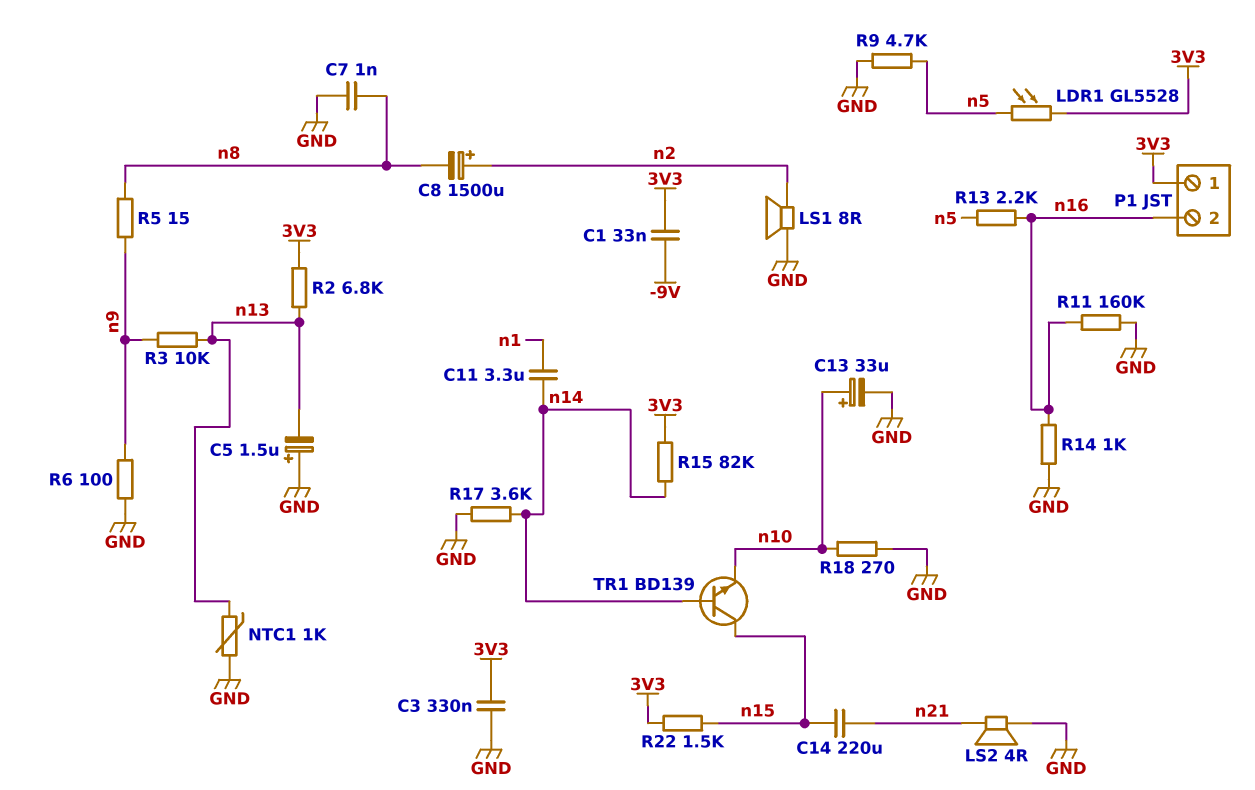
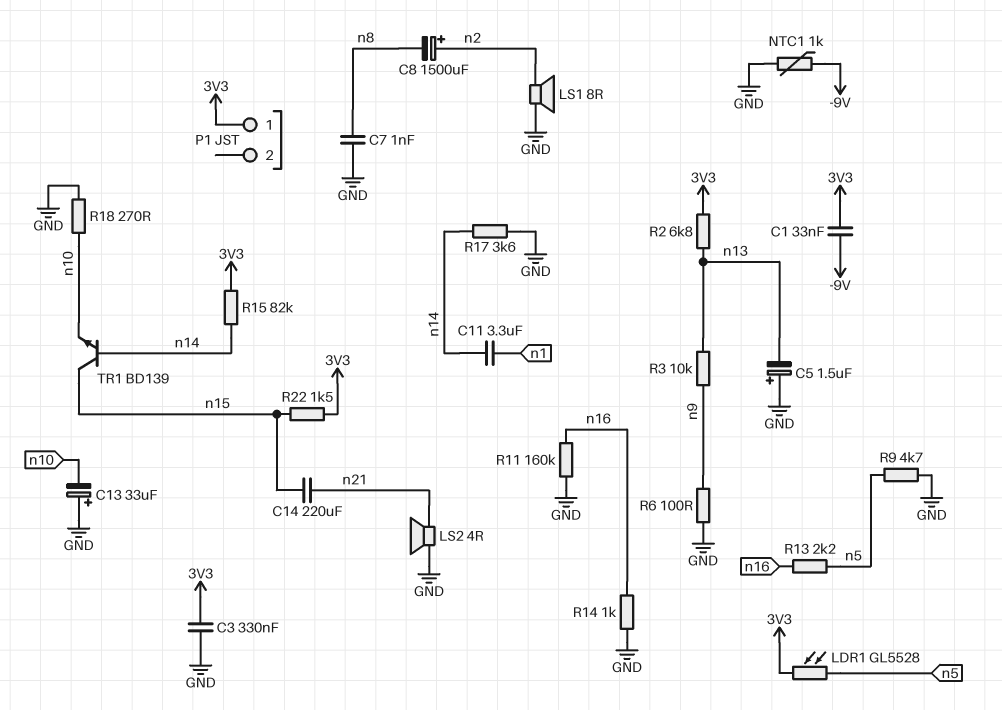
C13: 33uF (plus n10, minus GND) -> 33uF (plus GND, minus n10)
NTC1: 1k (GND, n13) -> 1k (-9V, GND)
P1 pin 2: n16 -> none
R5: 15 (n8, n9) -> none

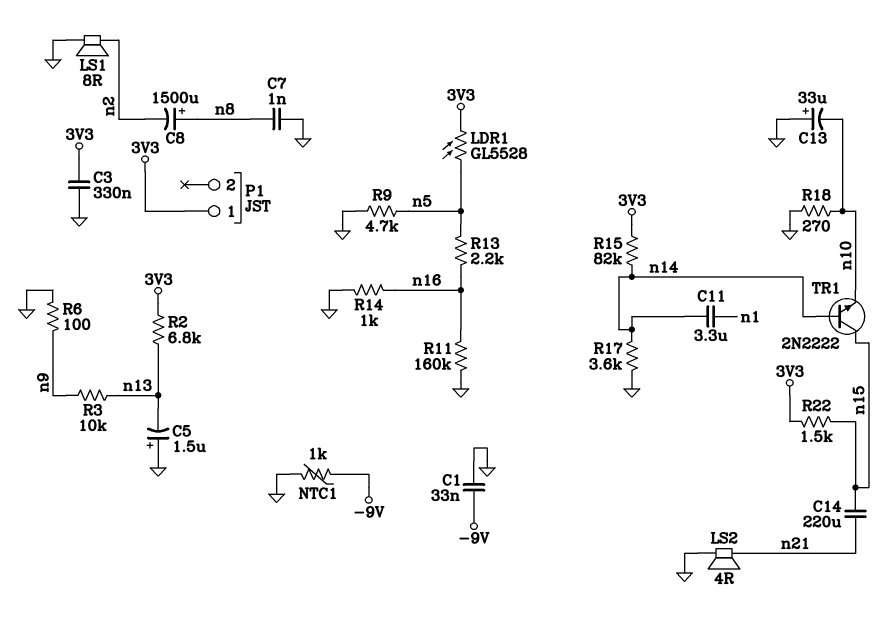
C1: 33nF (-9V, 3V3) -> 33nF (-9V, GND)
C8: 1500uF (plus n2, minus n8) -> 1500uF (plus n8, minus n2)
TR1: NPN BD139 (B n14, C n15, E n10) -> NPN 2N2222 (B n14, C n15, E n10)

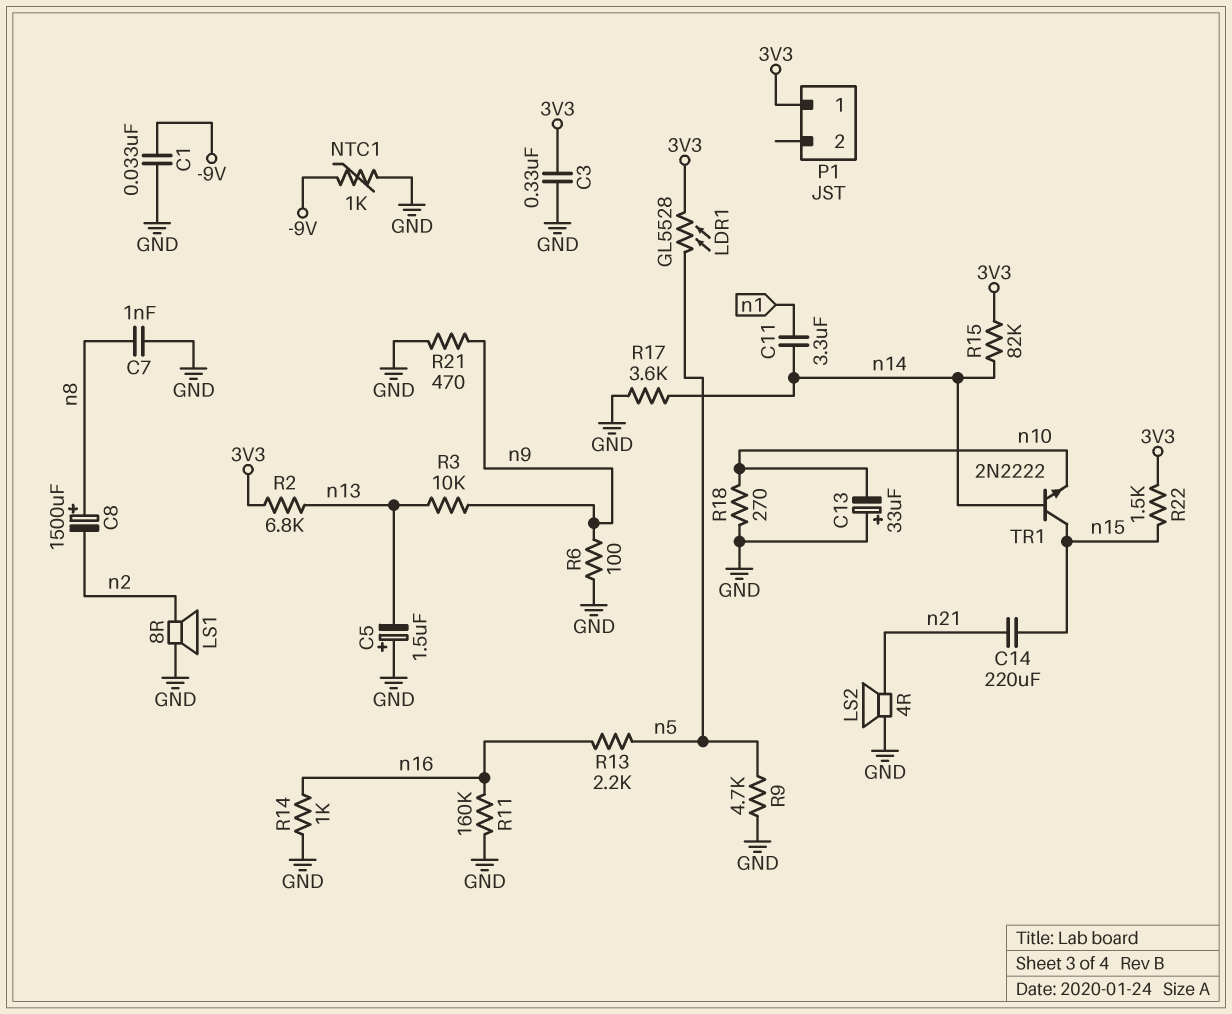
R21: none -> 470 (GND, n9)

